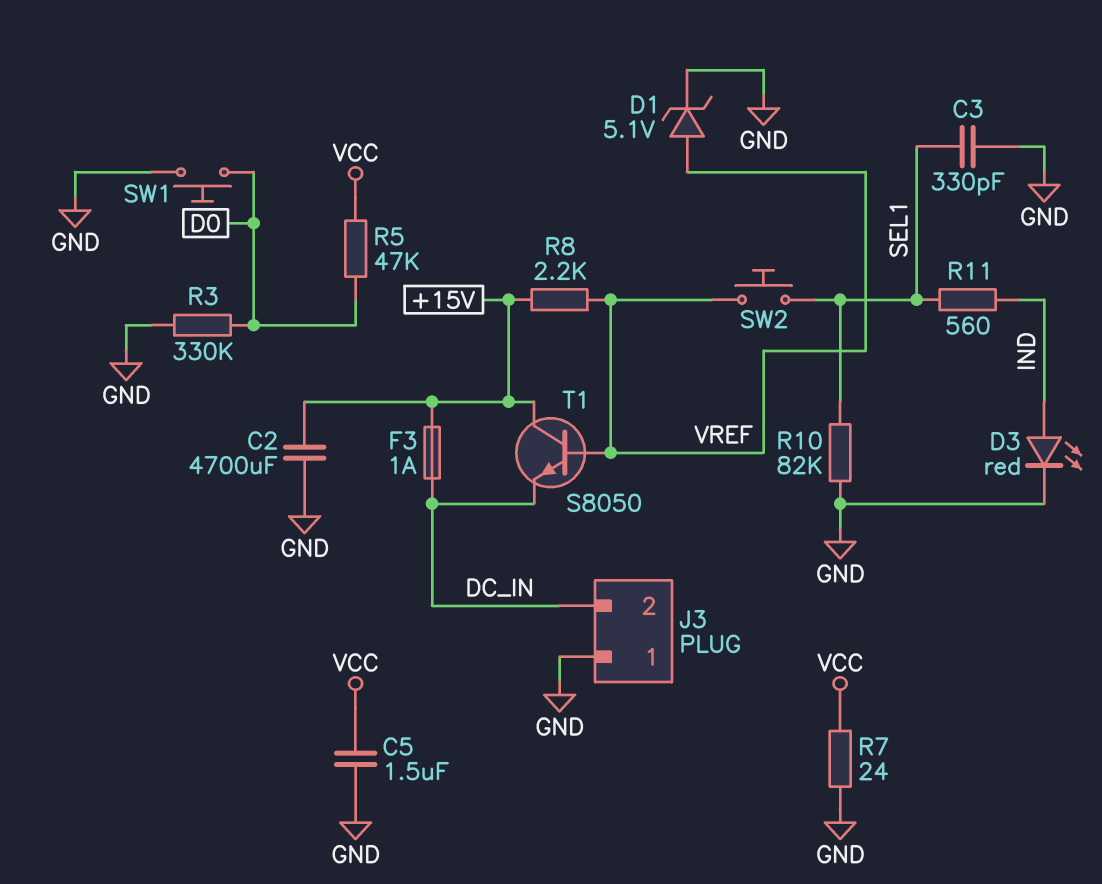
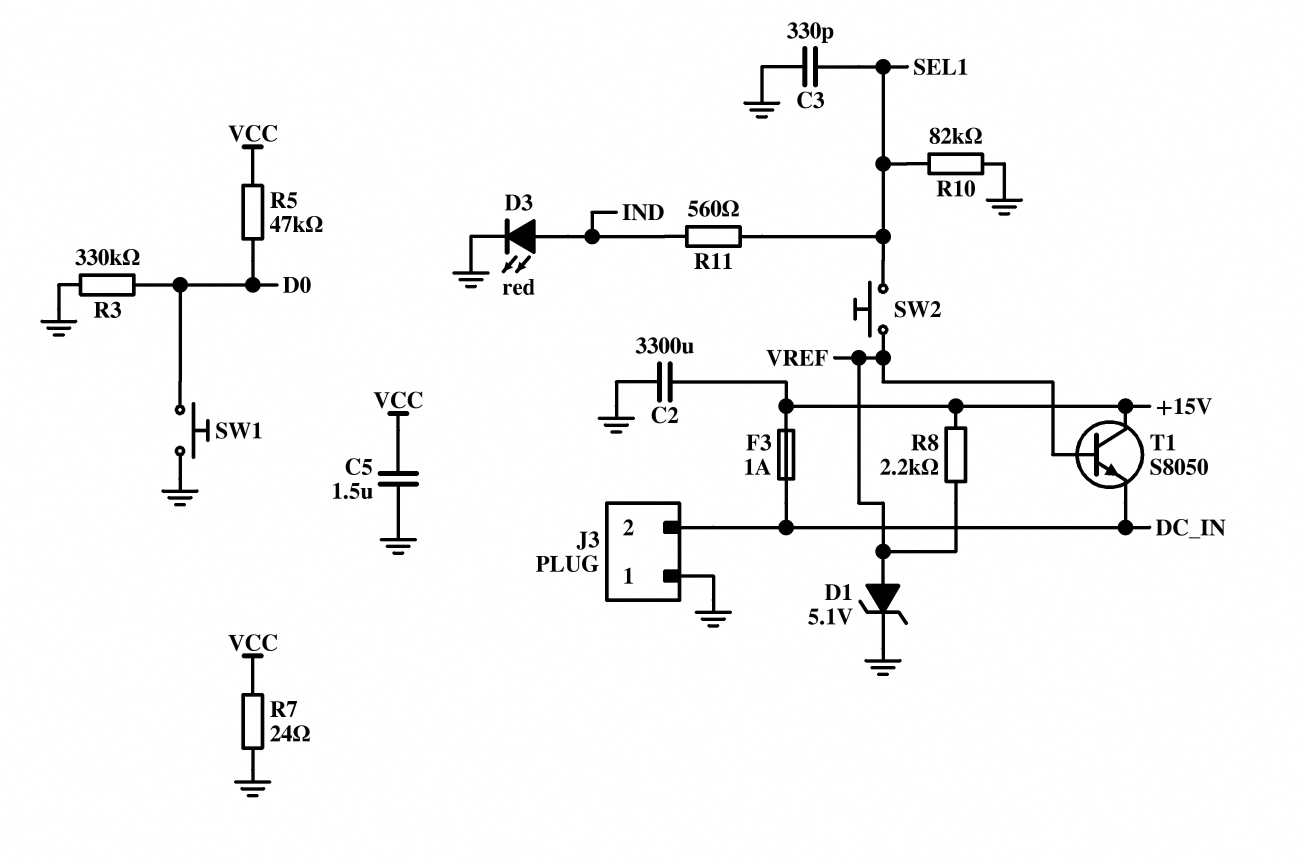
C2: 4700uF (+15V, GND) -> 3300uF (+15V, GND)

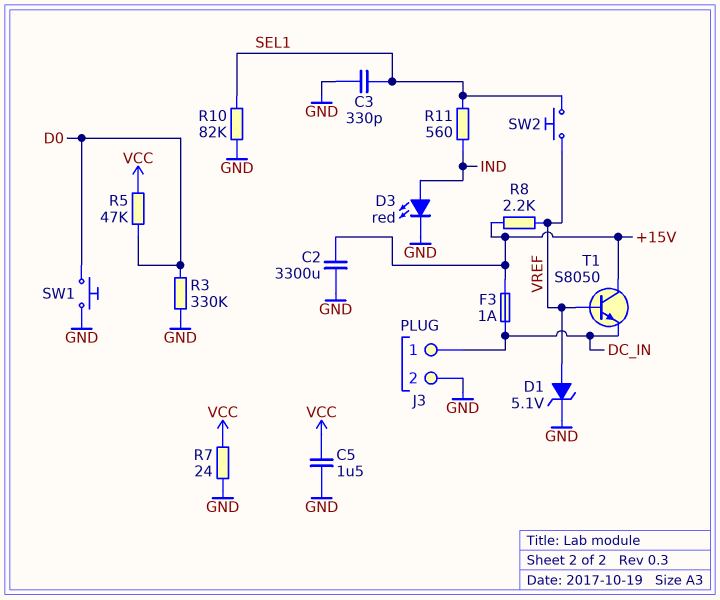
J3 pin 1: GND -> DC_IN
J3 pin 2: DC_IN -> GND

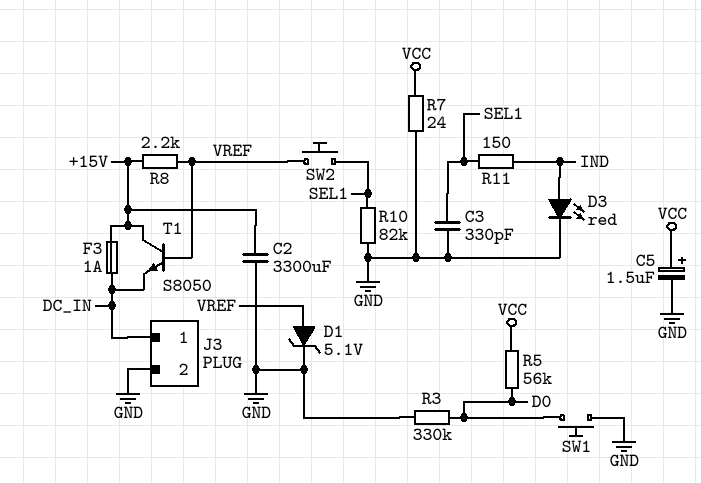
C5: 1.5uF (GND, VCC) -> 1.5uF (plus VCC, minus GND)
R5: 47k (D0, VCC) -> 56k (D0, VCC)
R11: 560 (IND, SEL1) -> 150 (IND, SEL1)

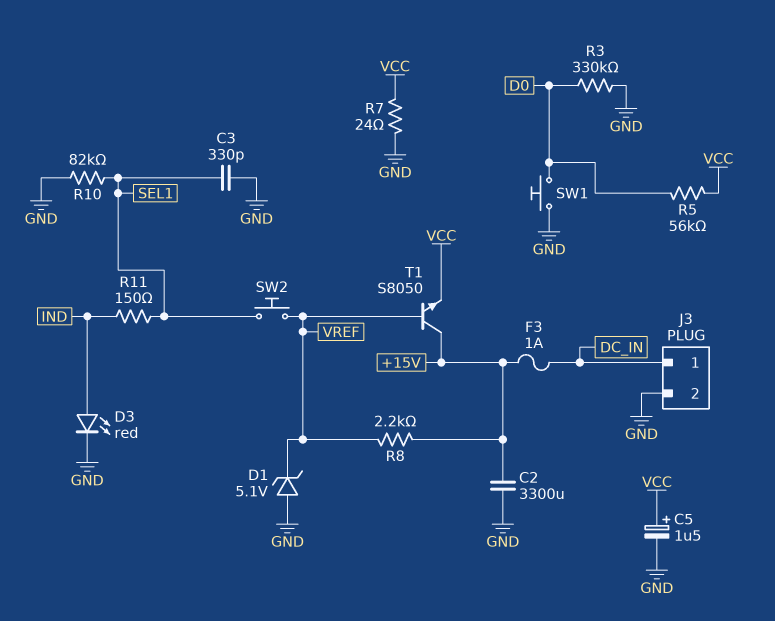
D1: zener 5.1V (A VREF, K GND) -> zener 5.1V (A GND, K VREF)
T1: NPN S8050 (B VREF, C +15V, E DC_IN) -> NPN S8050 (B VREF, C +15V, E VCC)

